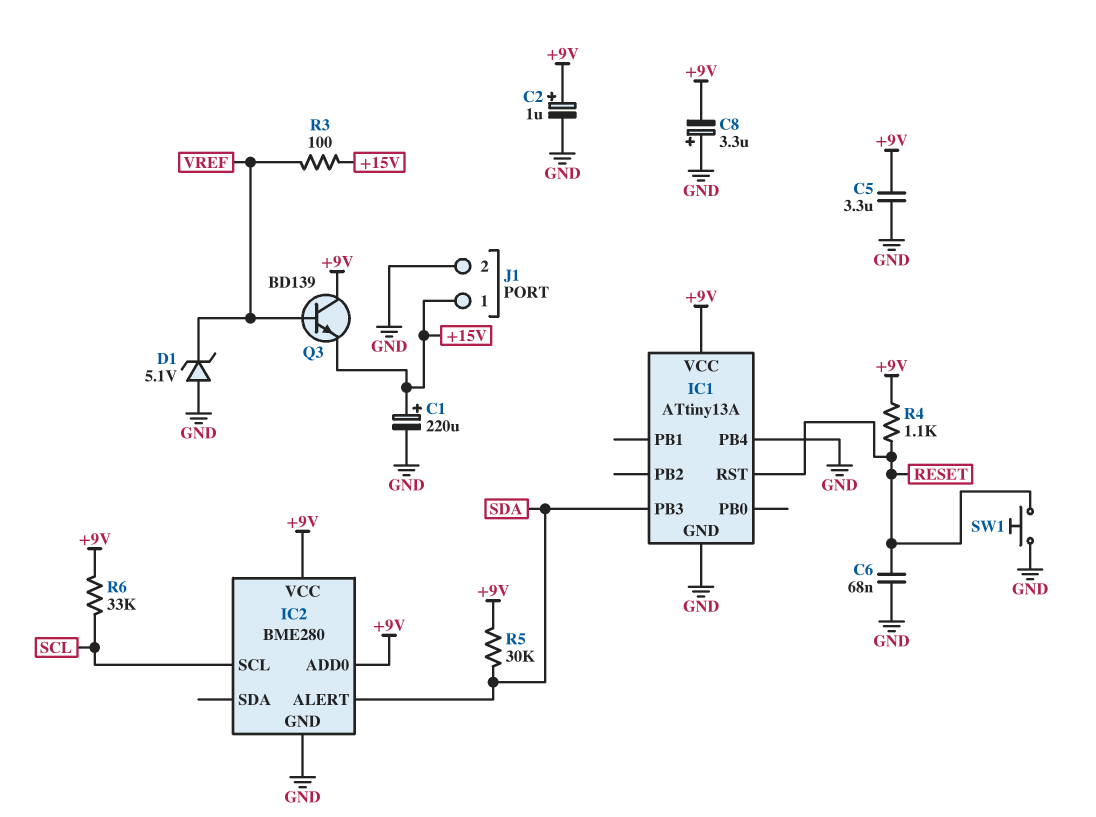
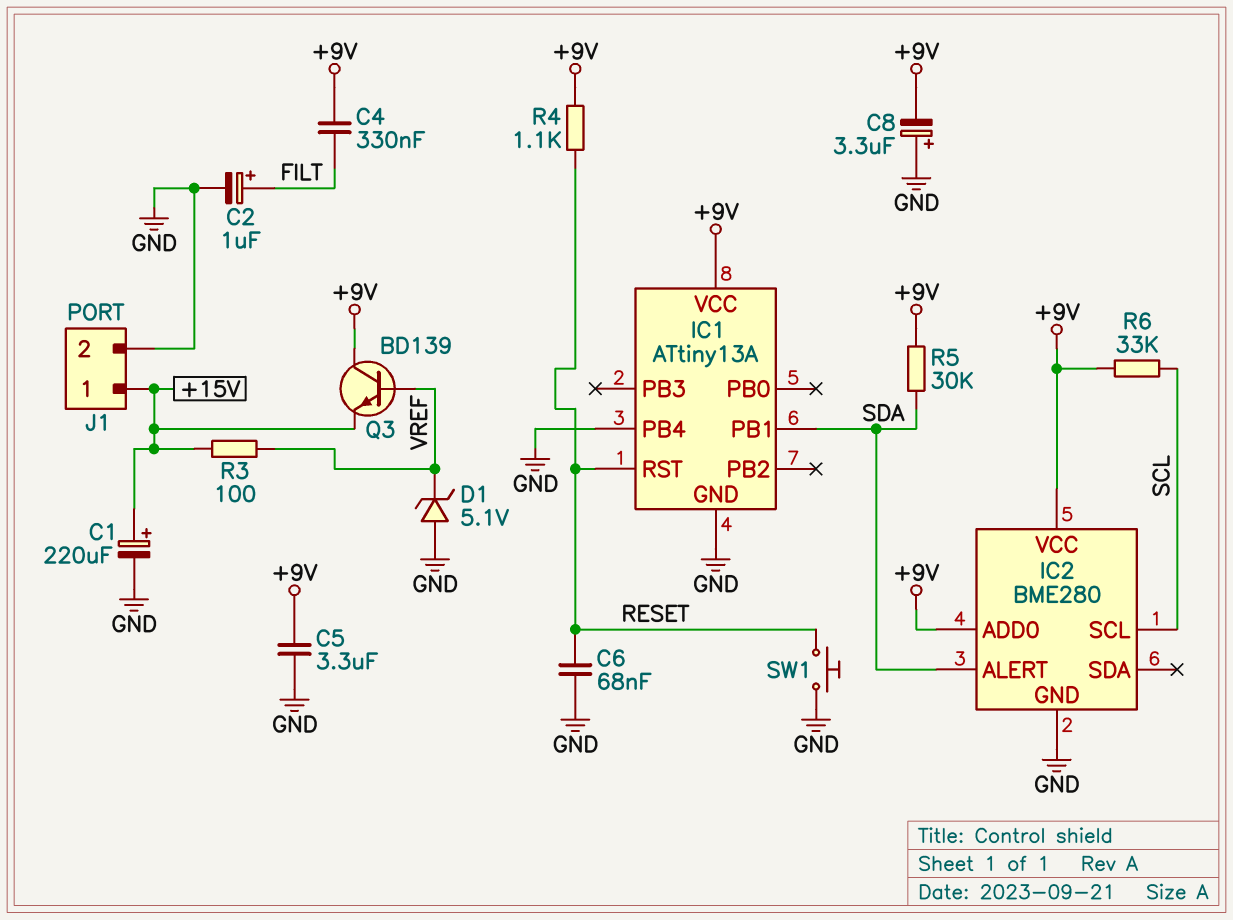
C2: 1uF (plus +9V, minus GND) -> 1uF (plus FILT, minus GND)
C4: none -> 330nF (+9V, FILT)
IC1 pin PB1: none -> SDA
IC1 pin PB3: SDA -> none

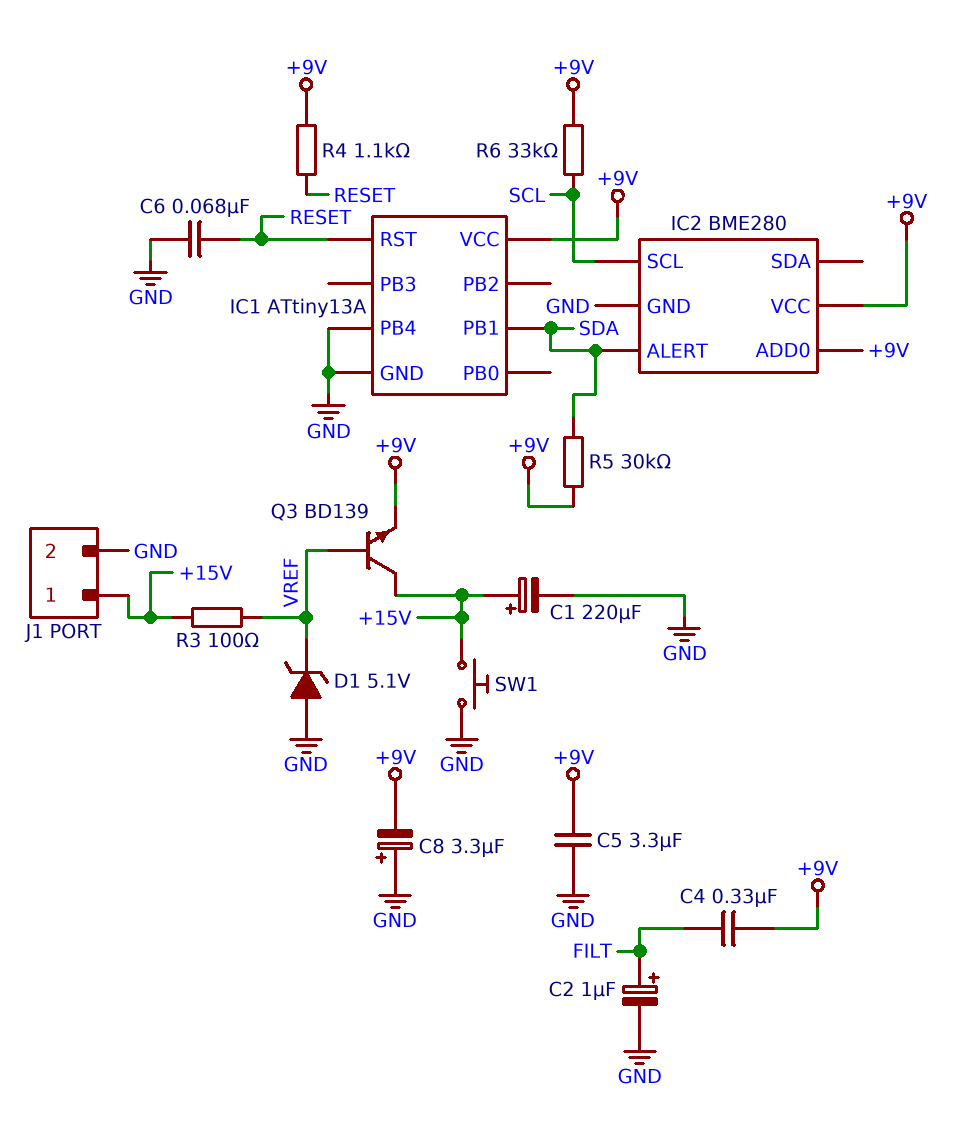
Q3: NPN BD139 (B VREF, C +9V, E +15V) -> NPN BD139 (B VREF, C +15V, E +9V)
SW1: button (GND, RESET) -> button (+15V, GND)

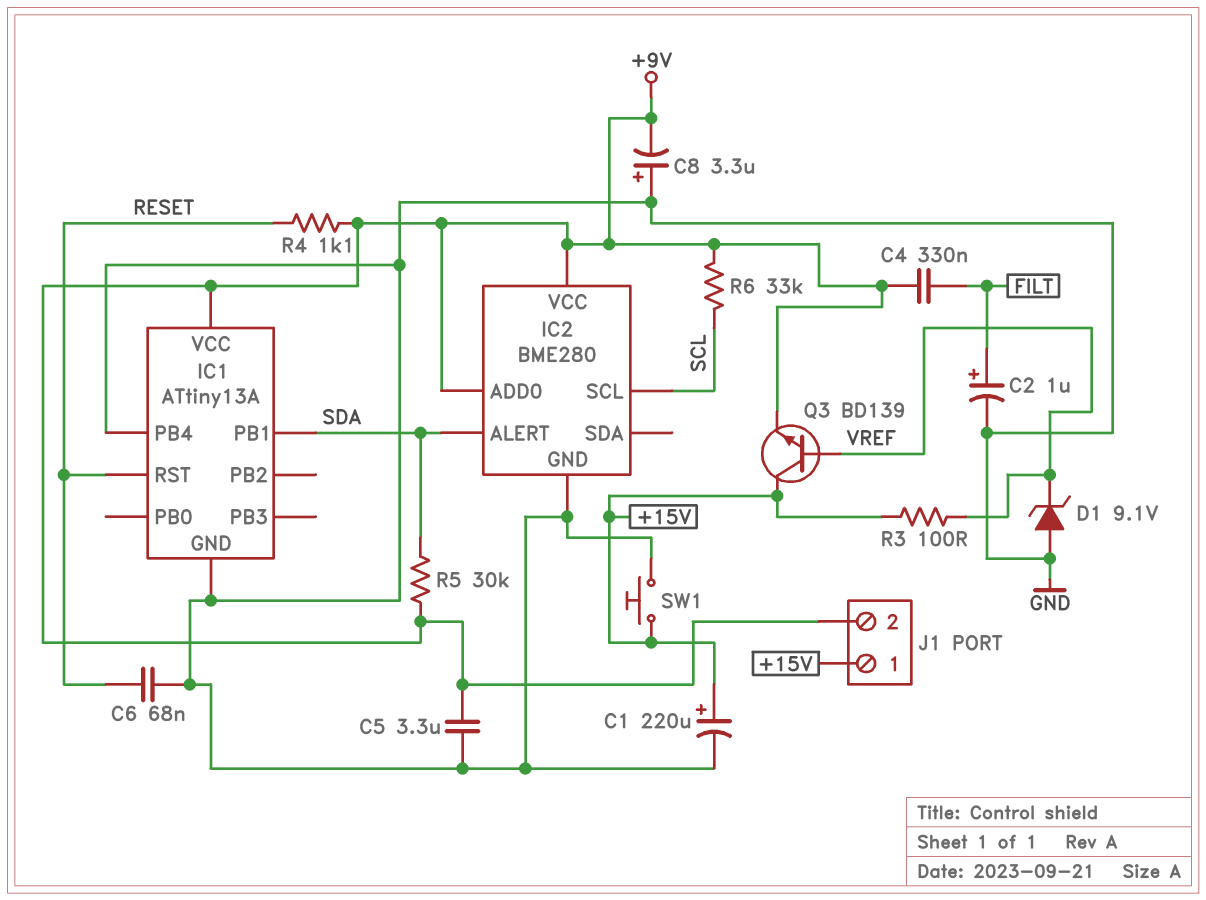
D1: zener 5.1V (A GND, K VREF) -> zener 9.1V (A GND, K VREF)
J1 pin 2: GND -> +9V

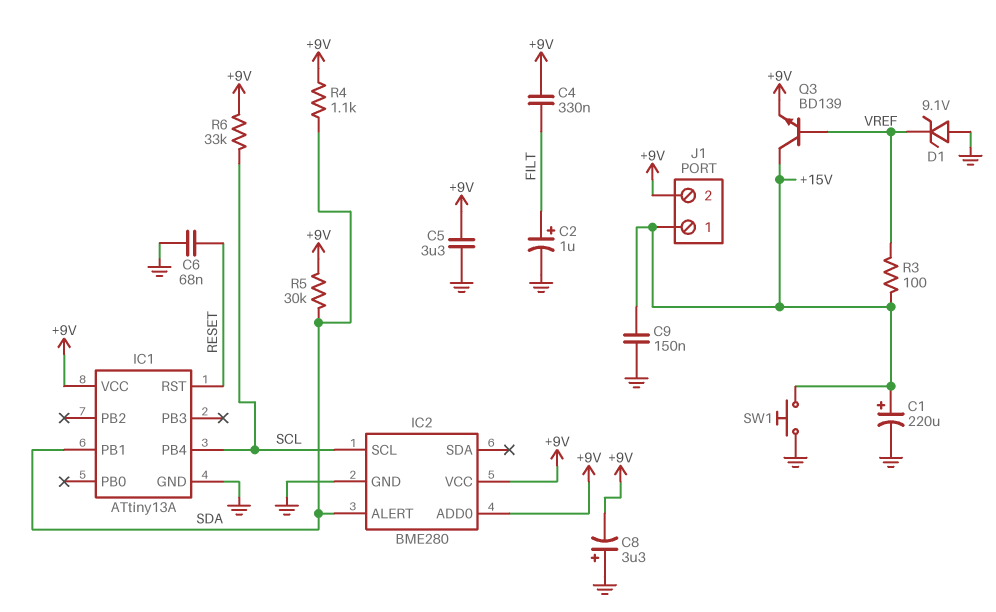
C9: none -> 150nF (+15V, GND)
IC1 pin PB4: GND -> SCL
R4: 1.1k (+9V, RESET) -> 1.1k (+9V, SDA)

